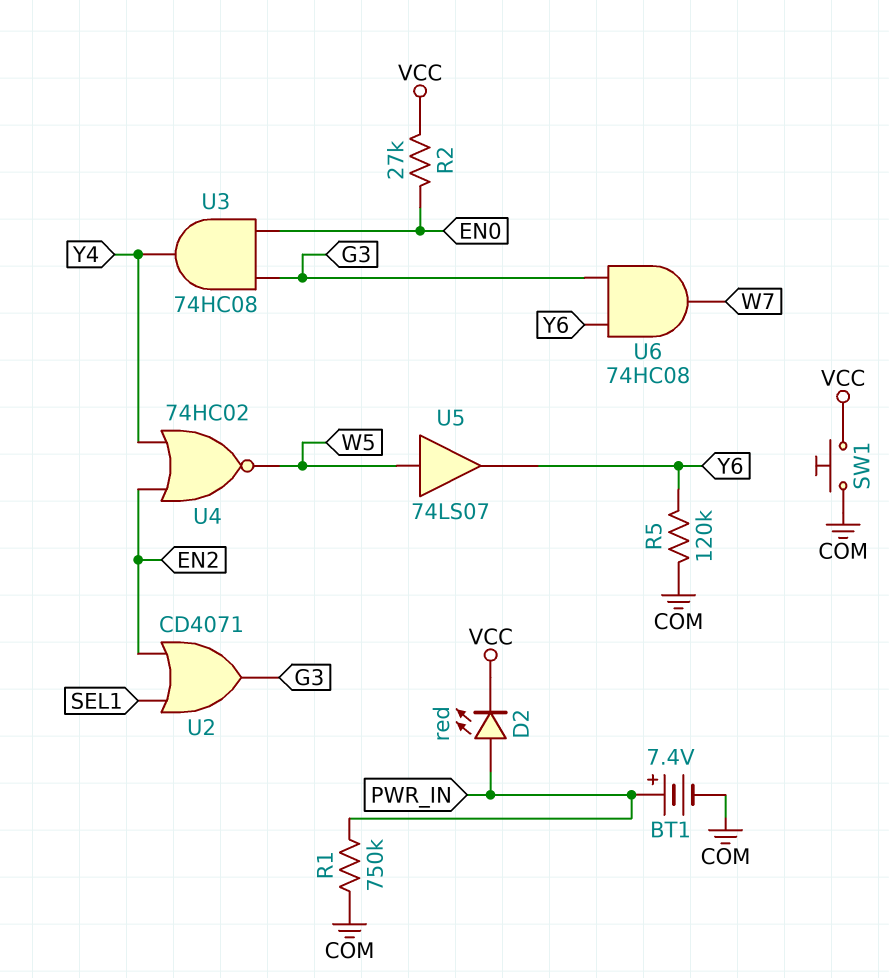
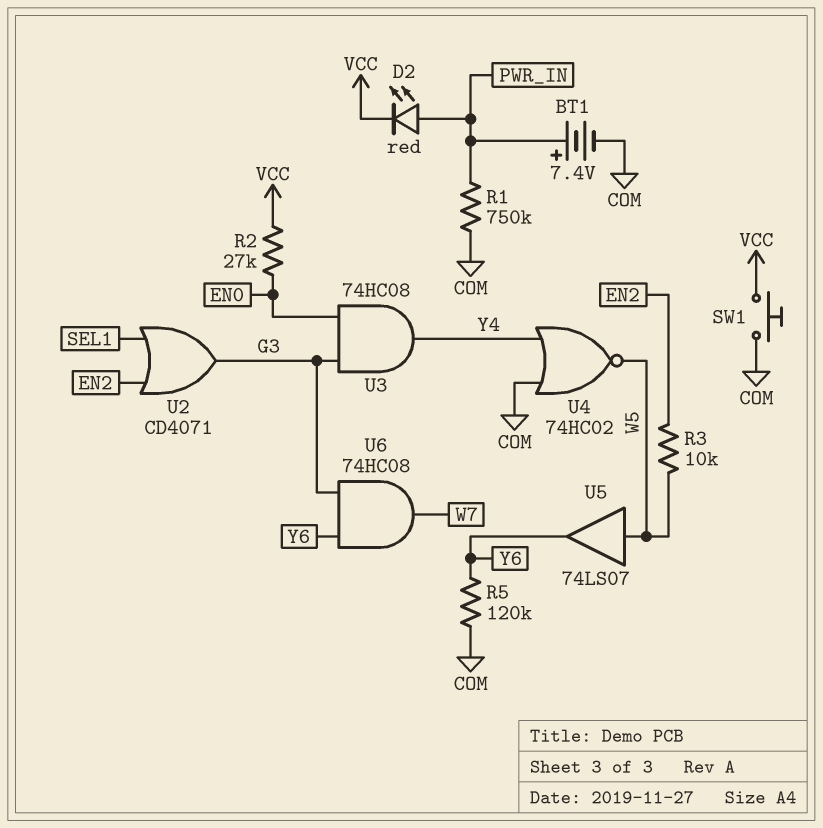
R3: none -> 10k (EN2, W5)
U4: NOR 74HC02 (in EN2, in Y4, out W5) -> NOR 74HC02 (in COM, in Y4, out W5)

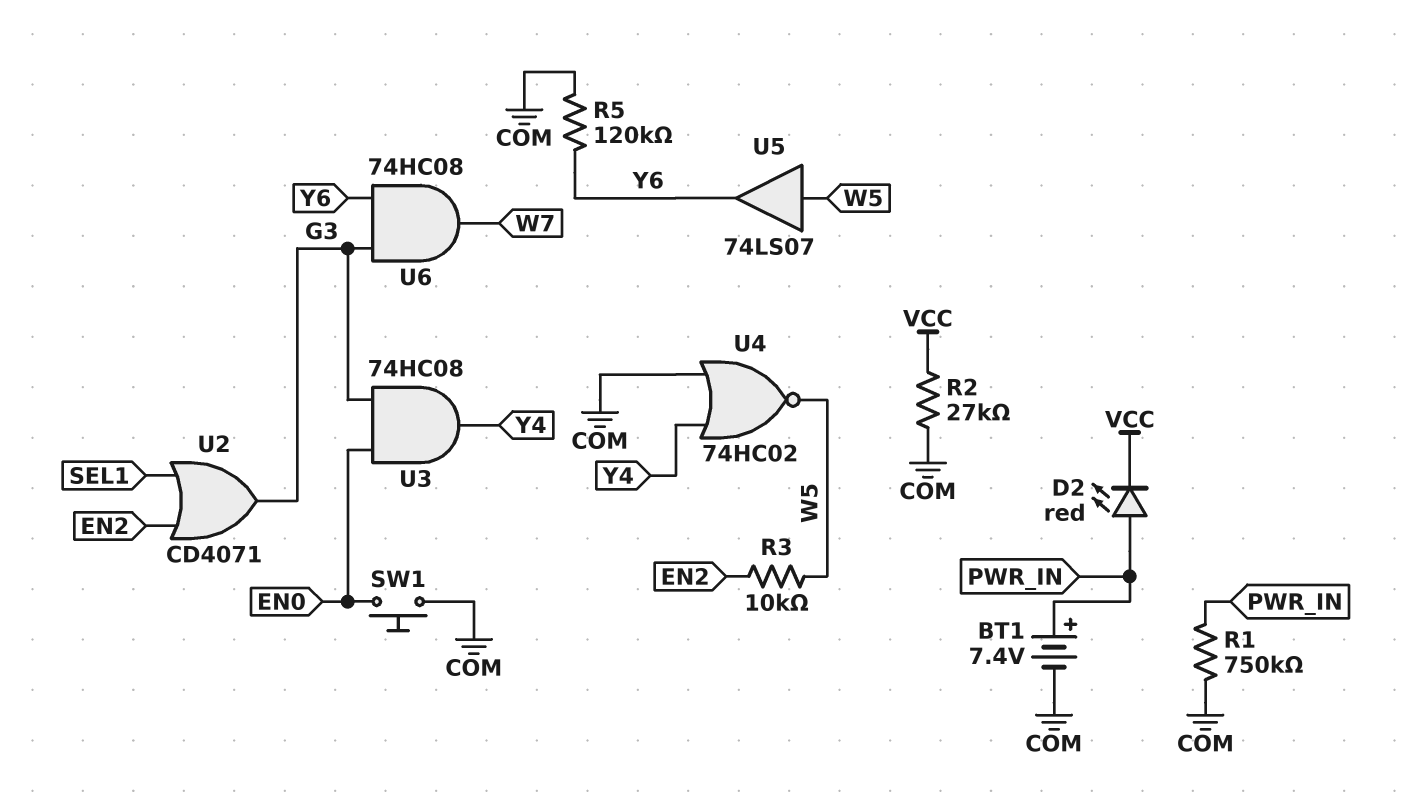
R2: 27k (EN0, VCC) -> 27k (COM, VCC)
SW1: button (COM, VCC) -> button (COM, EN0)

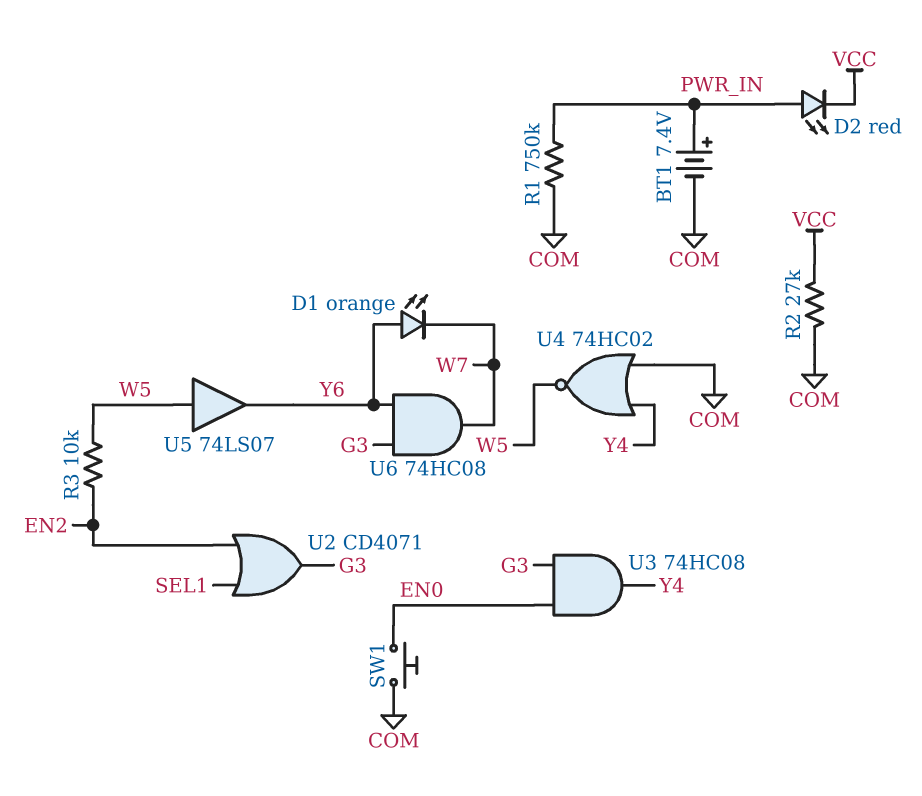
D1: none -> LED orange (A Y6, K W7)
R5: 120k (COM, Y6) -> none

